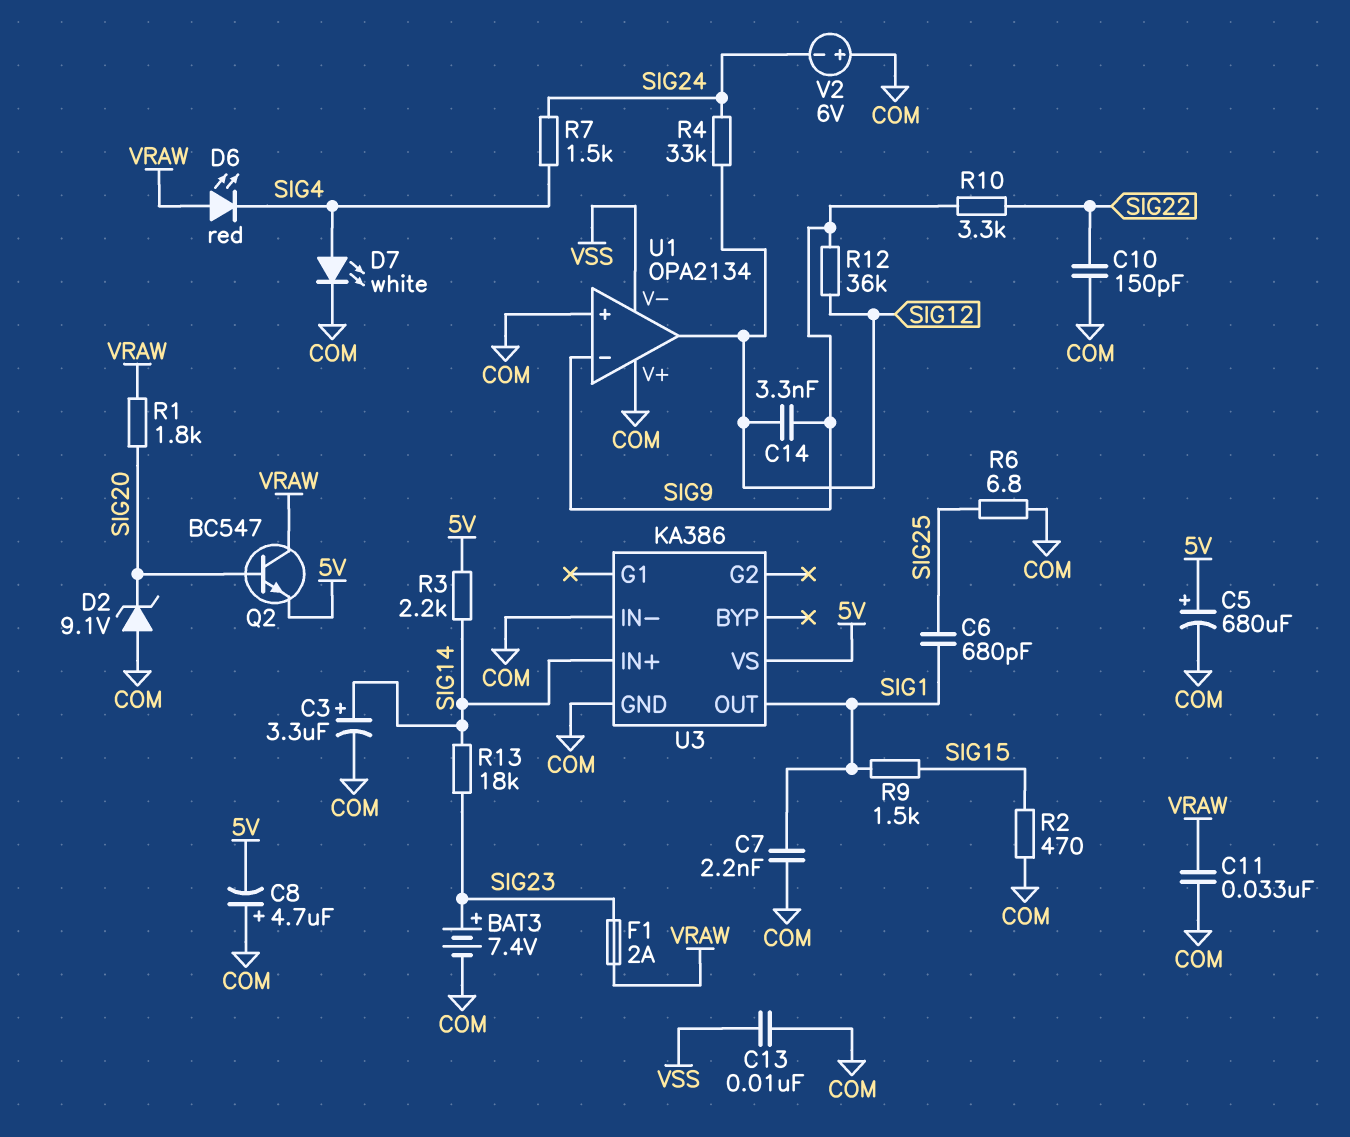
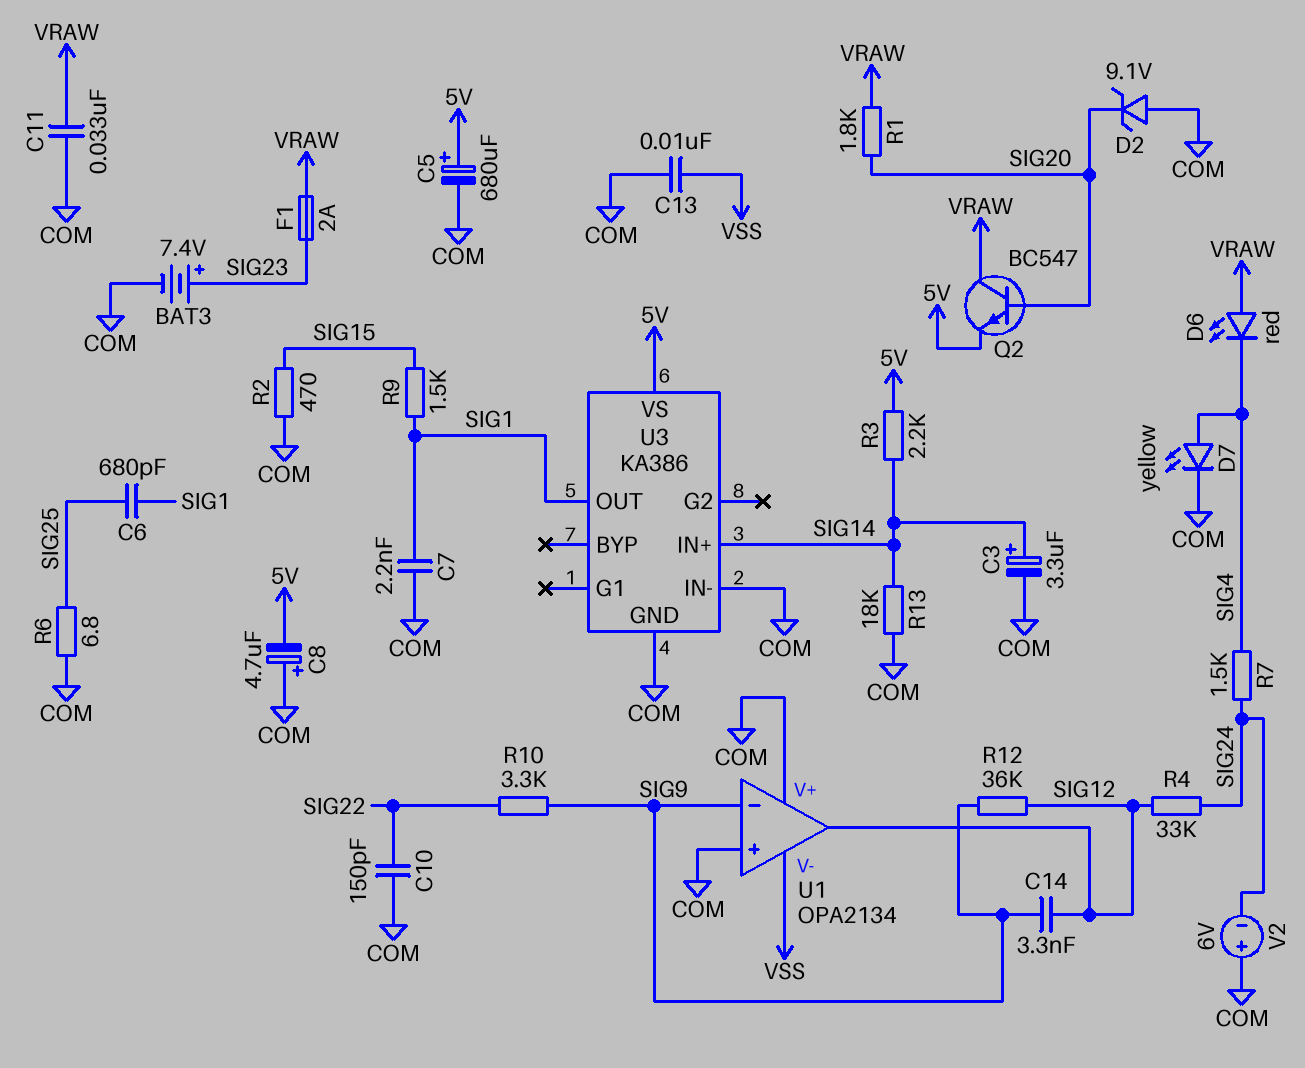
D7: LED white (A SIG4, K COM) -> LED yellow (A SIG4, K COM)
R13: 18k (SIG14, SIG23) -> 18k (COM, SIG14)

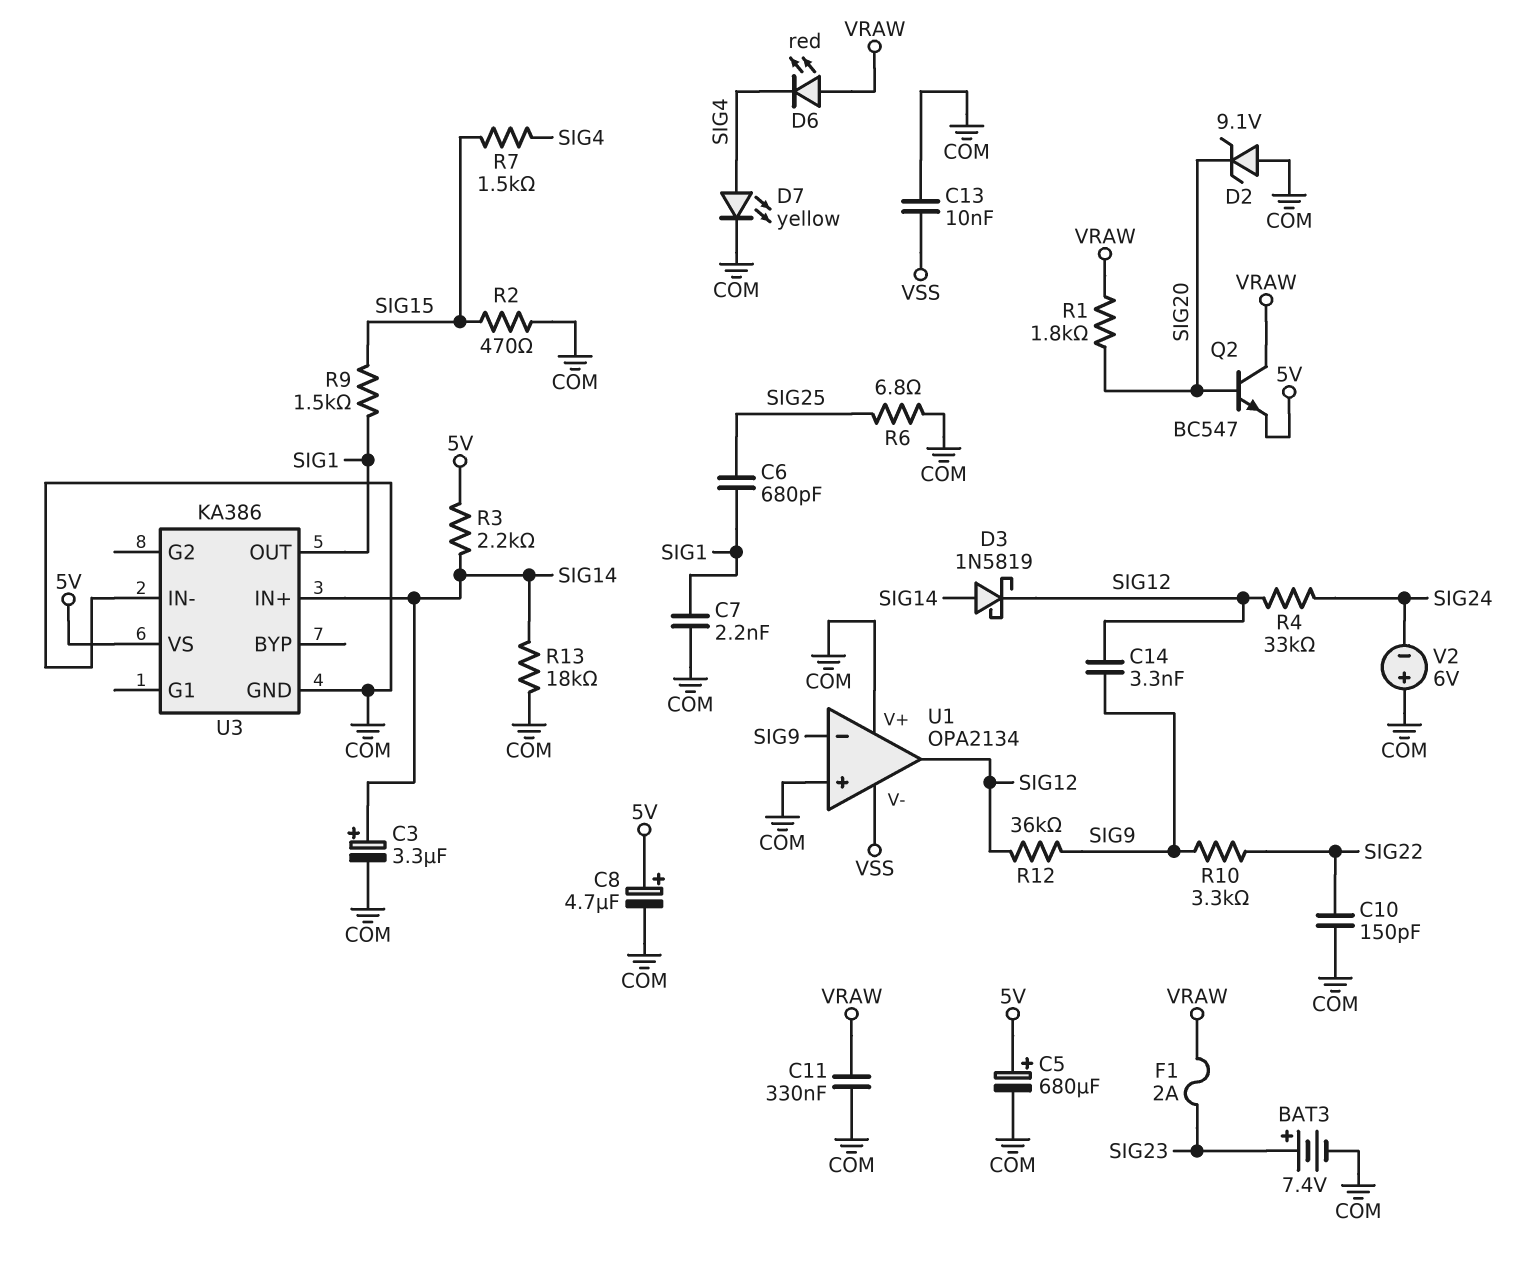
C8: 4.7uF (plus COM, minus 5V) -> 4.7uF (plus 5V, minus COM)
C11: 33nF (COM, VRAW) -> 330nF (COM, VRAW)
D3: none -> schottky 1N5819 (A SIG14, K SIG12)
R7: 1.5k (SIG4, SIG24) -> 1.5k (SIG4, SIG15)

